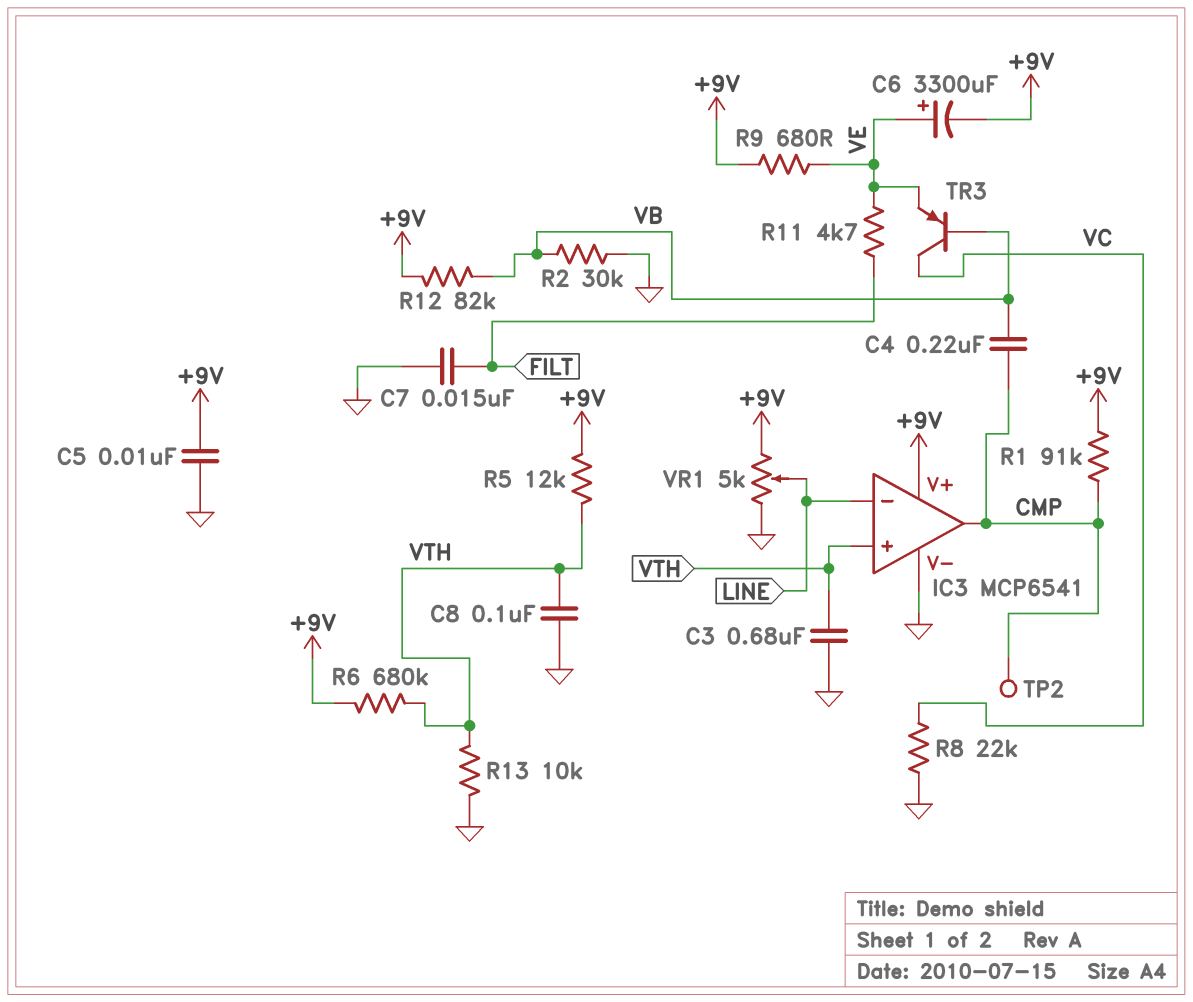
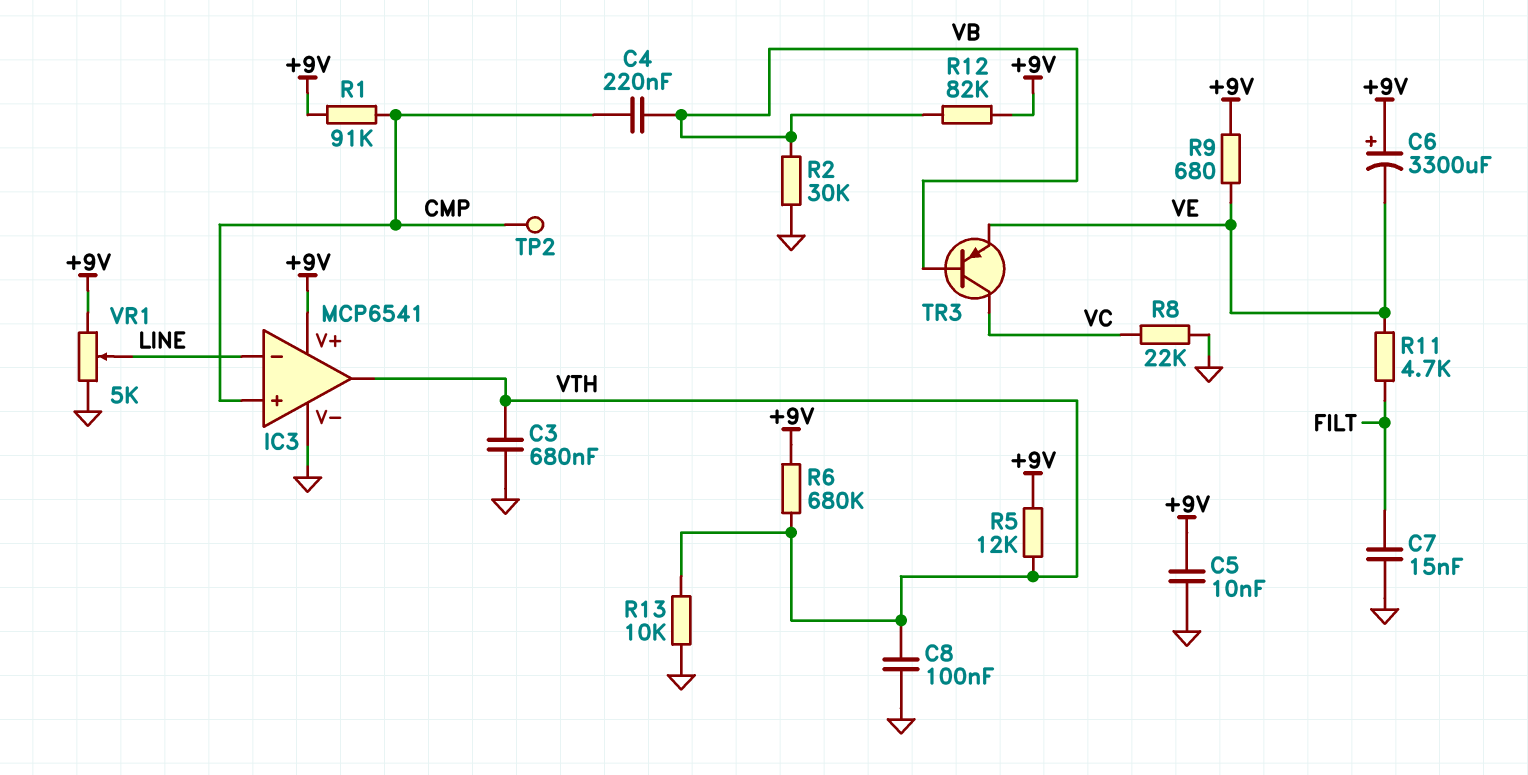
C6: 3300uF (plus VE, minus +9V) -> 3300uF (plus +9V, minus VE)
IC3 pin in+: VTH -> CMP
IC3 pin out: CMP -> VTH

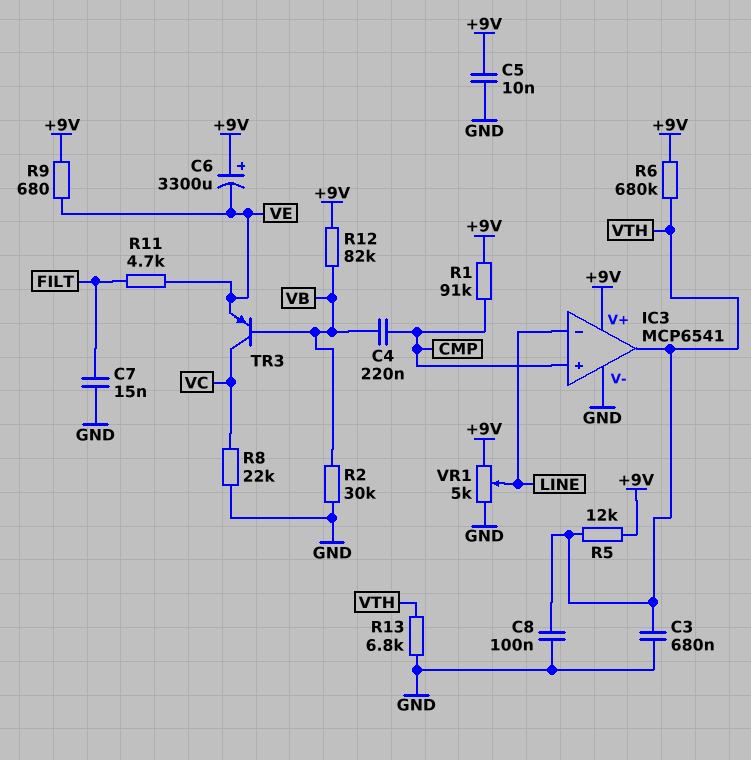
R13: 10k (GND, VTH) -> 6.8k (GND, VTH)
TP2: test point (CMP) -> none

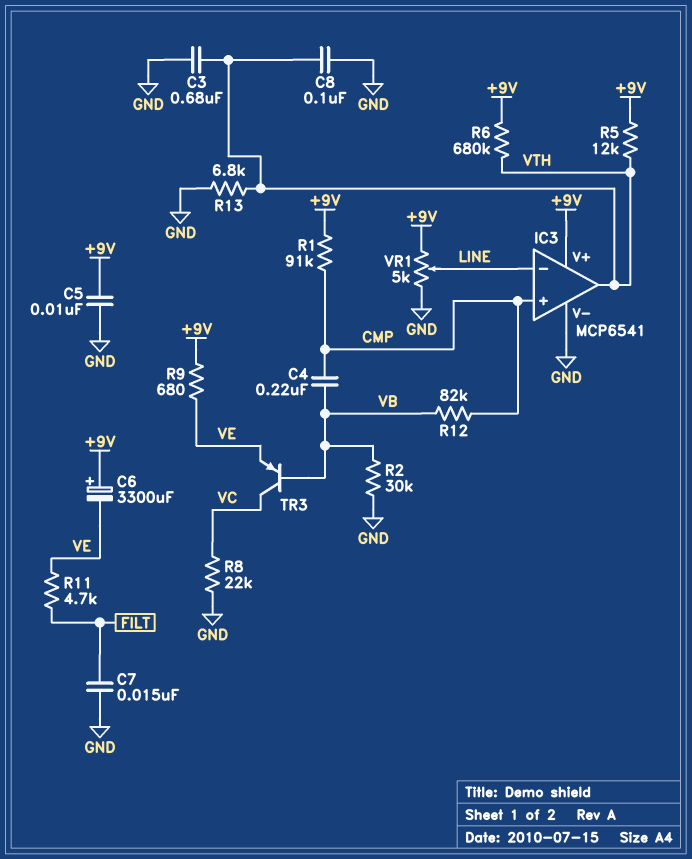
R12: 82k (+9V, VB) -> 82k (CMP, VB)

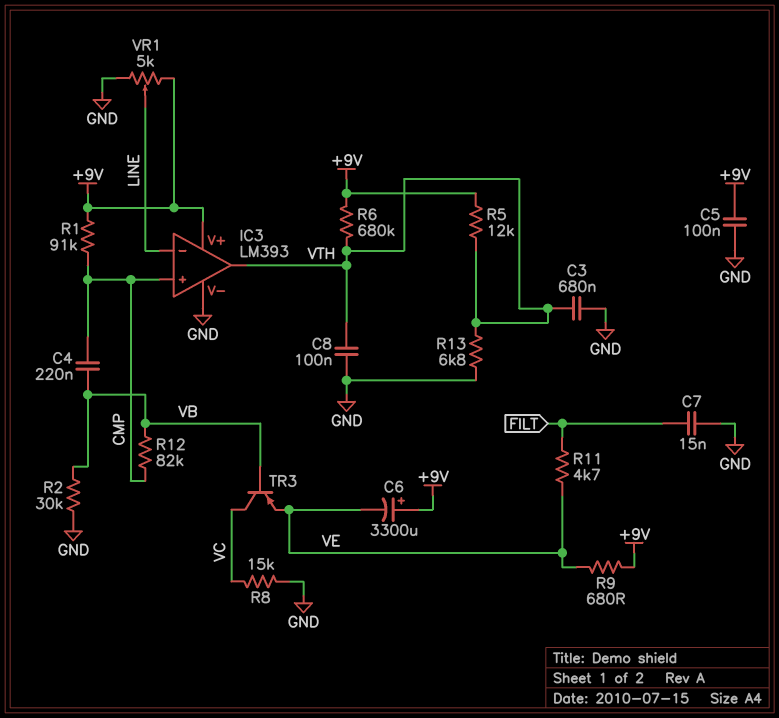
C5: 10nF (+9V, GND) -> 100nF (+9V, GND)
IC3: MCP6541 -> LM393
R8: 22k (GND, VC) -> 15k (GND, VC)

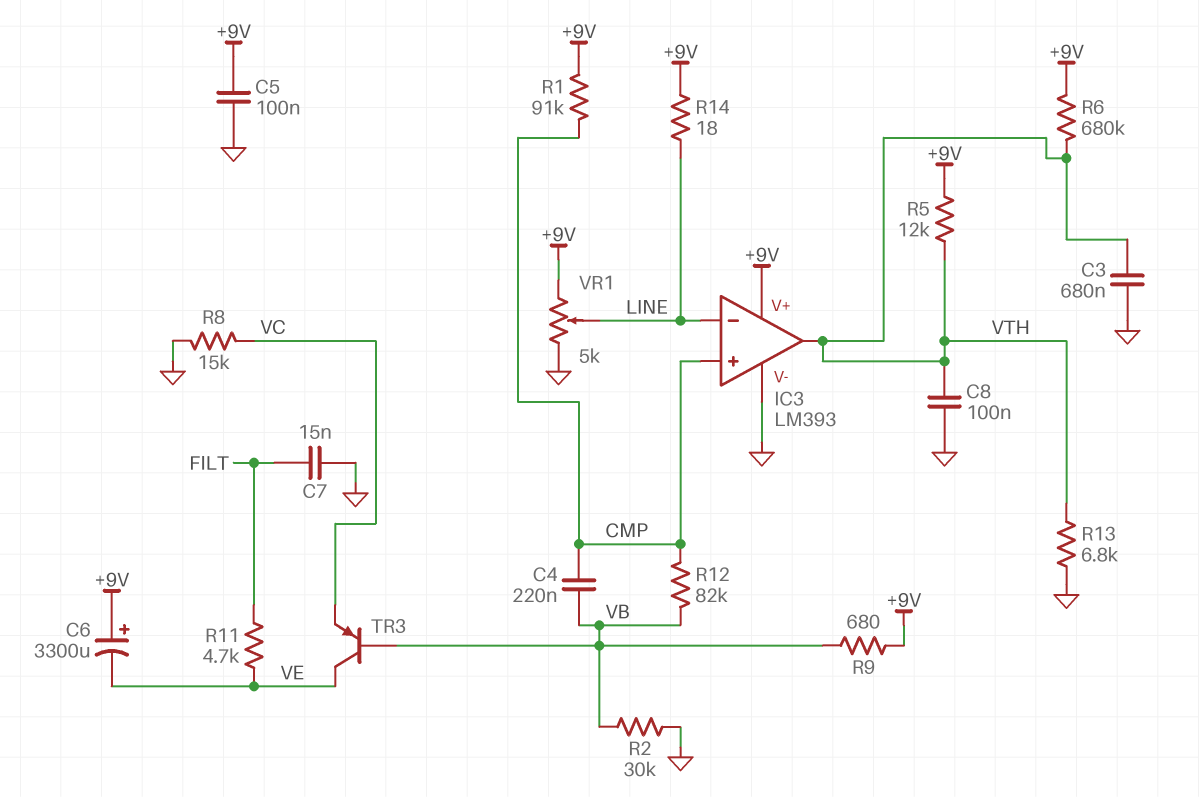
R9: 680 (+9V, VE) -> 680 (+9V, VB)
R14: none -> 18 (+9V, LINE)
TR3: PNP (B VB, C VC, E VE) -> PNP (B VB, C VE, E VC)

